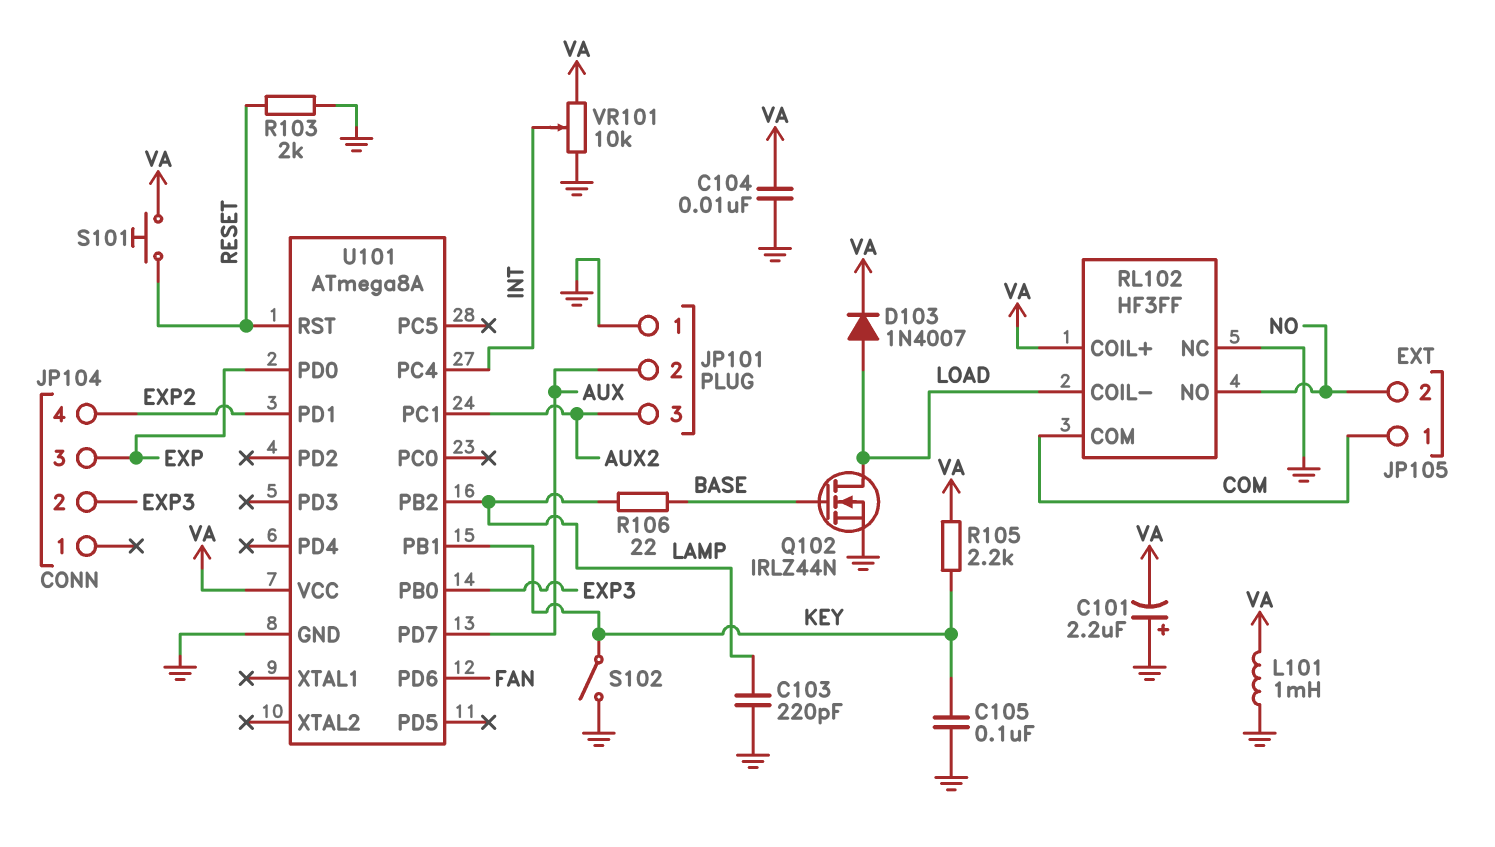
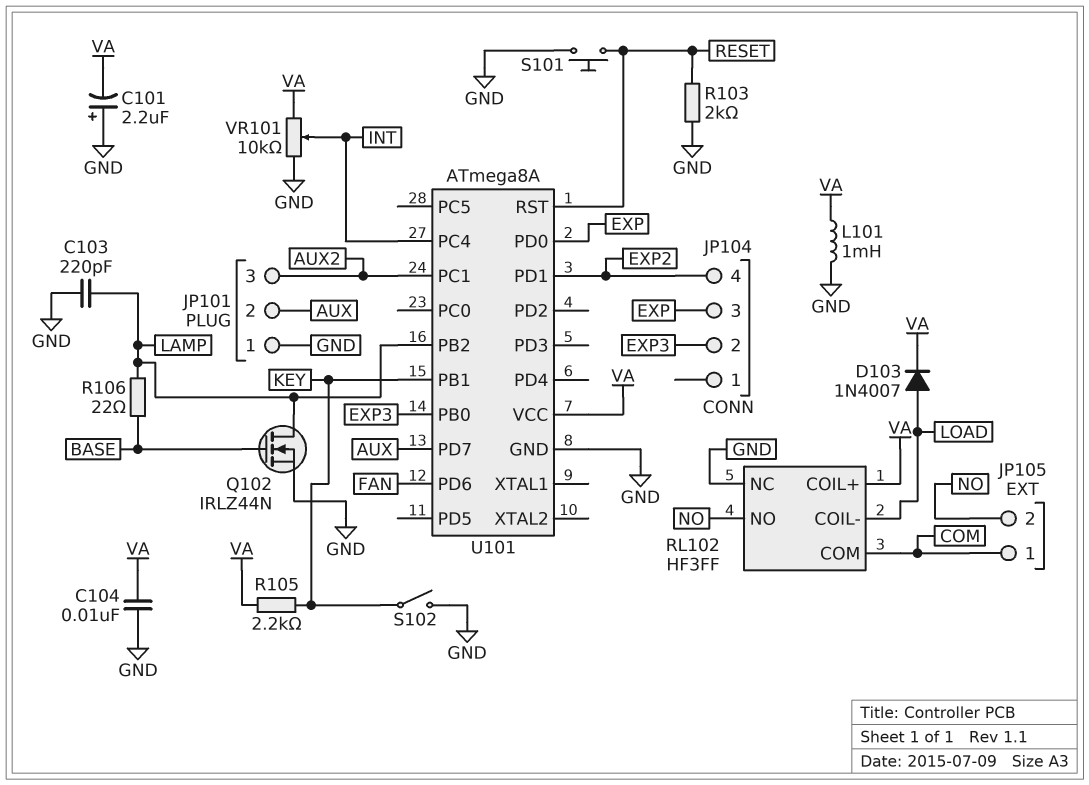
C105: 100nF (GND, KEY) -> none
Q102: NMOS IRLZ44N (G BASE, D LOAD, S GND) -> NMOS IRLZ44N (G BASE, D LAMP, S GND)
S101: button (RESET, VA) -> button (GND, RESET)

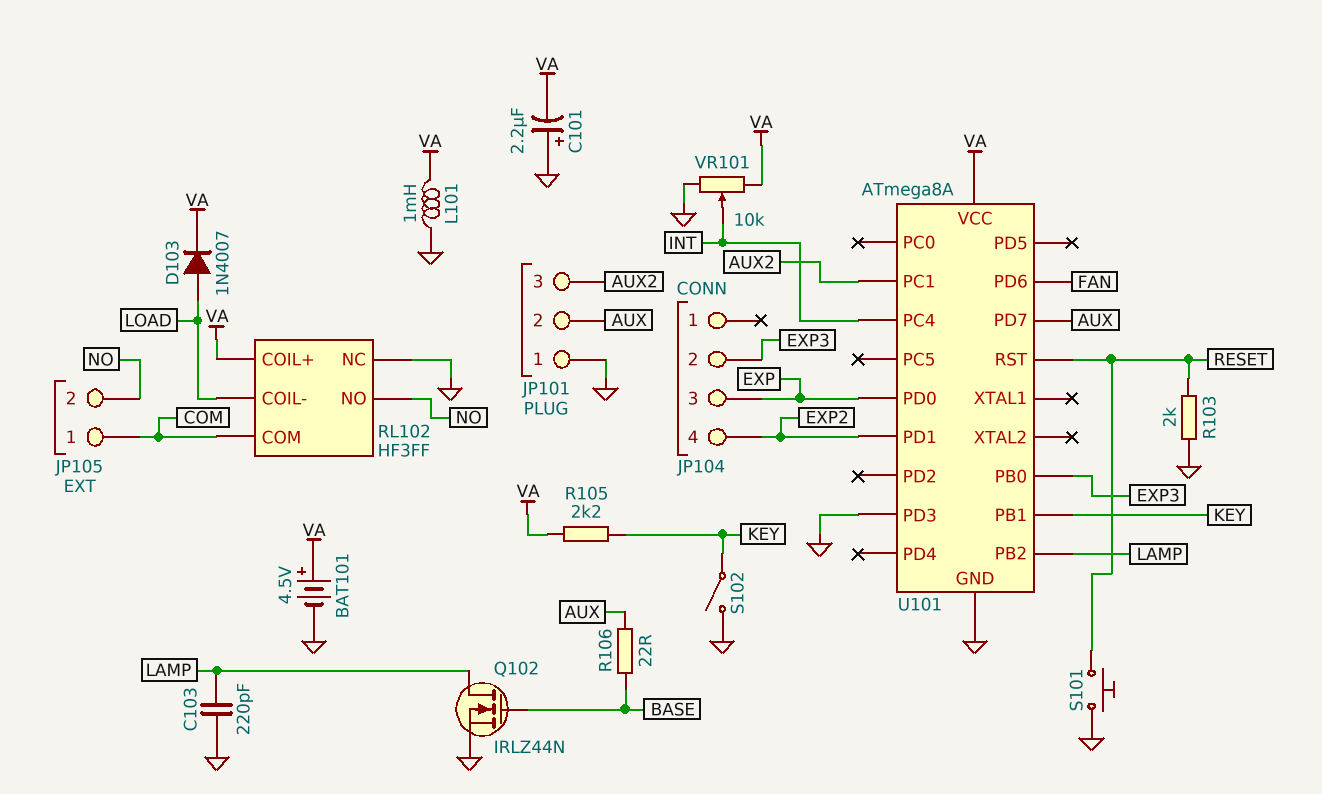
BAT101: none -> 4.5V (plus VA, minus GND)
C104: 10nF (GND, VA) -> none
R106: 22 (BASE, LAMP) -> 22 (AUX, BASE)
U101 pin PD3: none -> GND

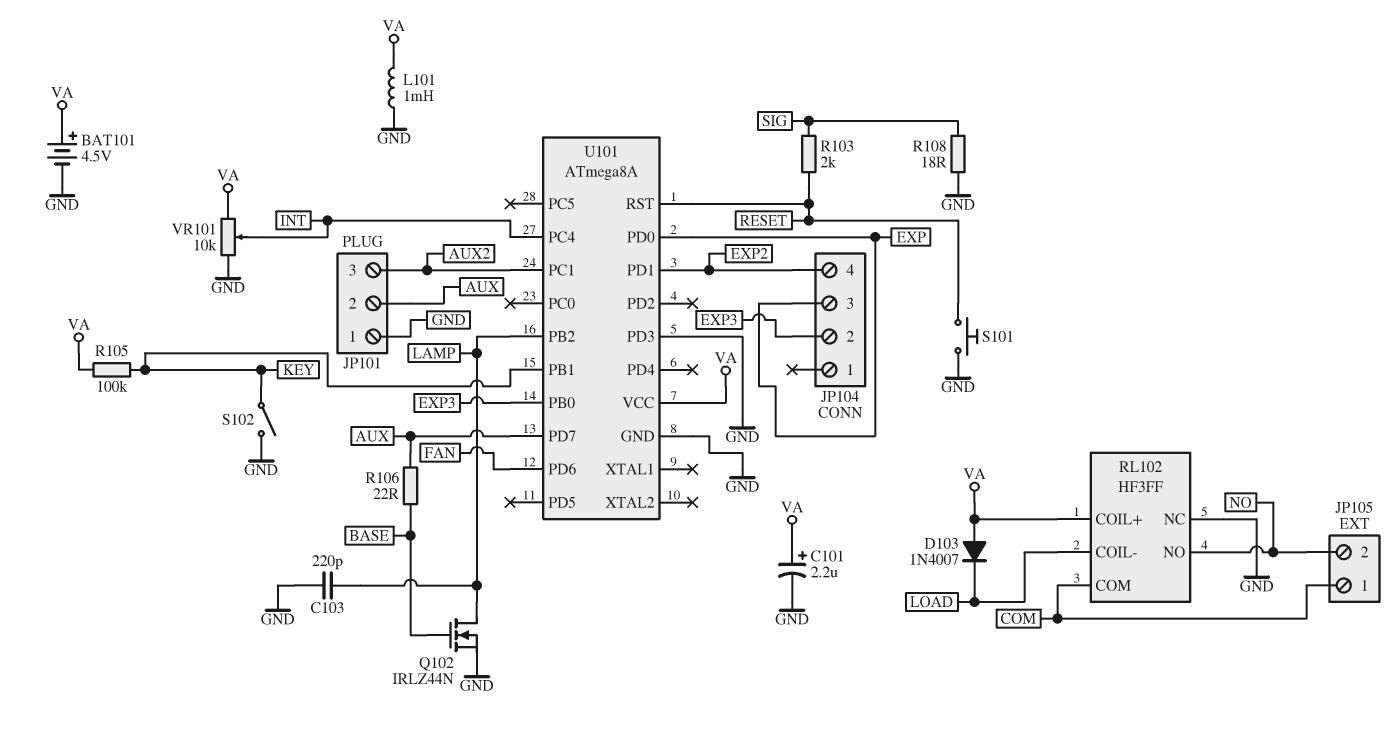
C101: 2.2uF (plus GND, minus VA) -> 2.2uF (plus VA, minus GND)
D103: diode 1N4007 (A LOAD, K VA) -> diode 1N4007 (A VA, K LOAD)
R103: 2k (GND, RESET) -> 2k (RESET, SIG)
R105: 2.2k (KEY, VA) -> 100k (KEY, VA)
R108: none -> 18 (GND, SIG)

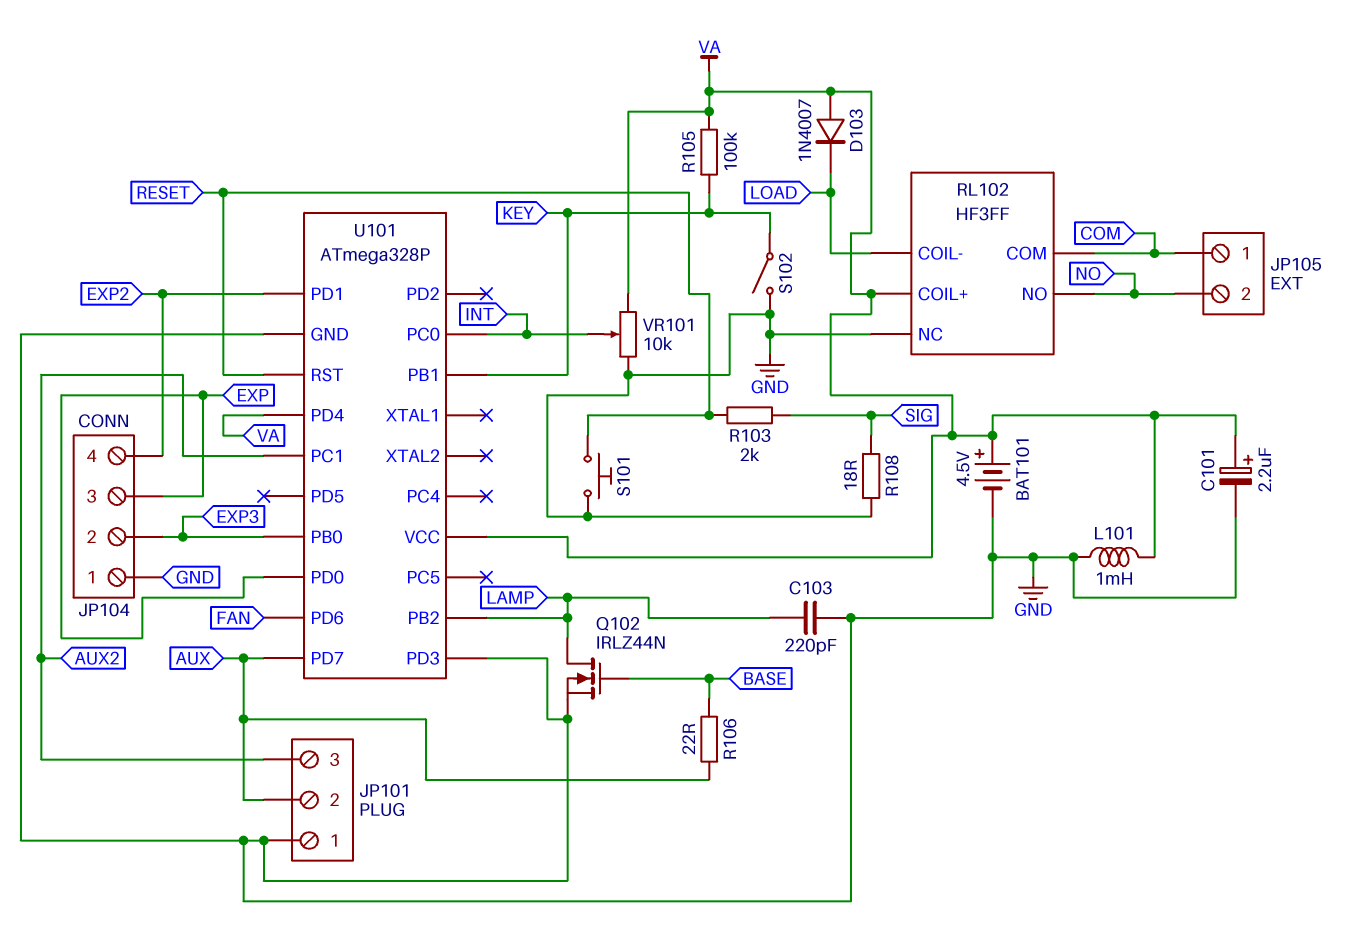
JP104 pin 1: none -> GND
U101: ATmega8A -> ATmega328P
U101 pin PC0: none -> INT
U101 pin PC4: INT -> none
U101 pin PD4: none -> VA

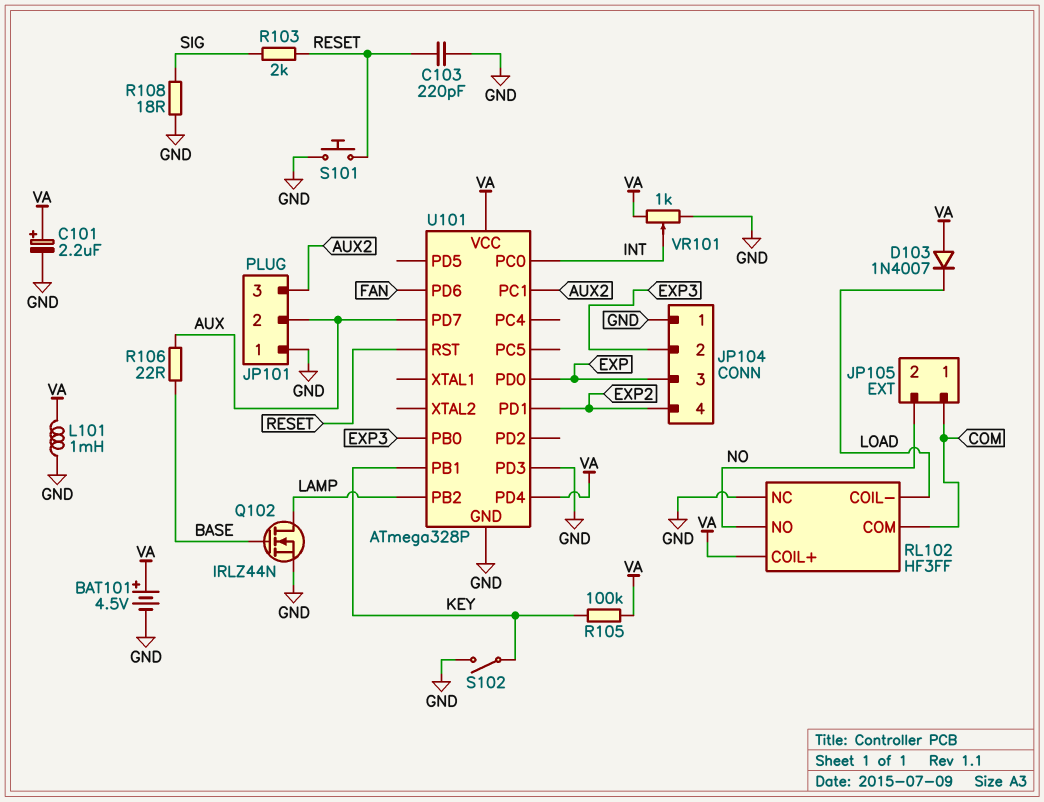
C103: 220pF (GND, LAMP) -> 220pF (GND, RESET)
VR101: 10k (GND, VA, wiper INT) -> 1k (GND, VA, wiper INT)

